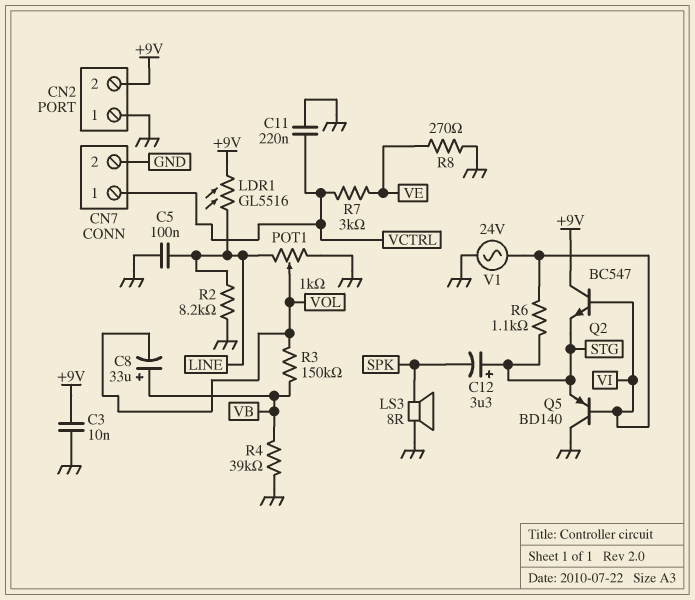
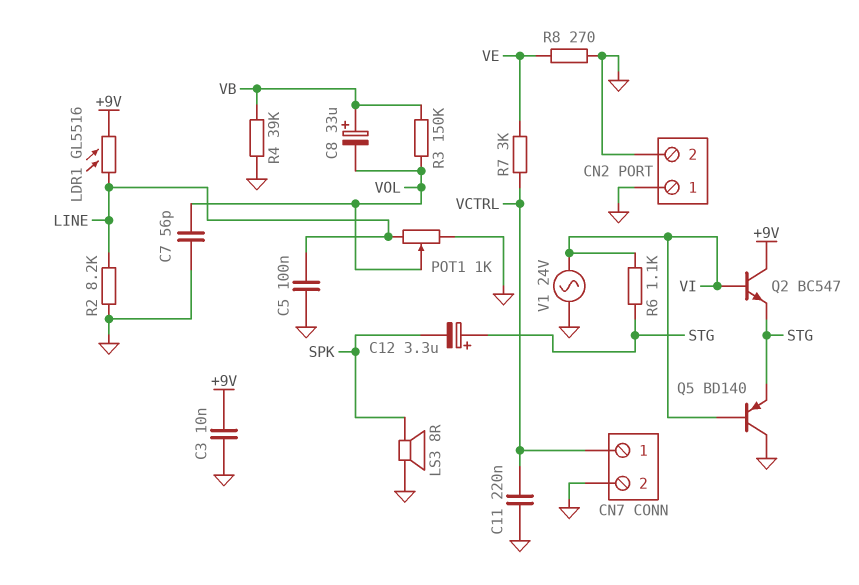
C7: none -> 56pF (GND, VOL)
CN2 pin 2: +9V -> GND

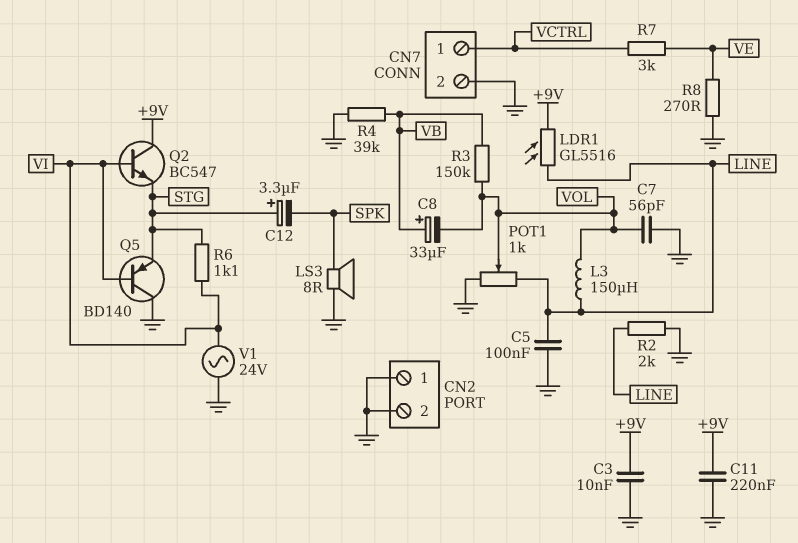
C11: 220nF (GND, VCTRL) -> 220nF (+9V, GND)
L3: none -> 150uH (LINE, VOL)
R2: 8.2k (GND, LINE) -> 2k (GND, LINE)

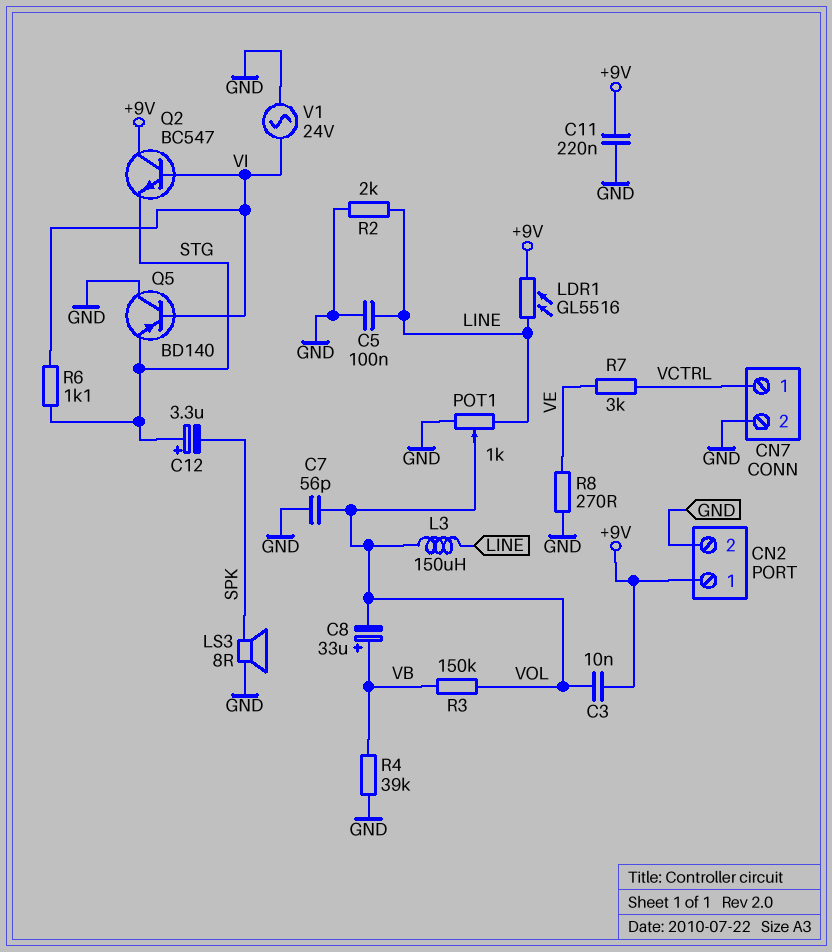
C3: 10nF (+9V, GND) -> 10nF (+9V, VOL)
CN2 pin 1: GND -> +9V

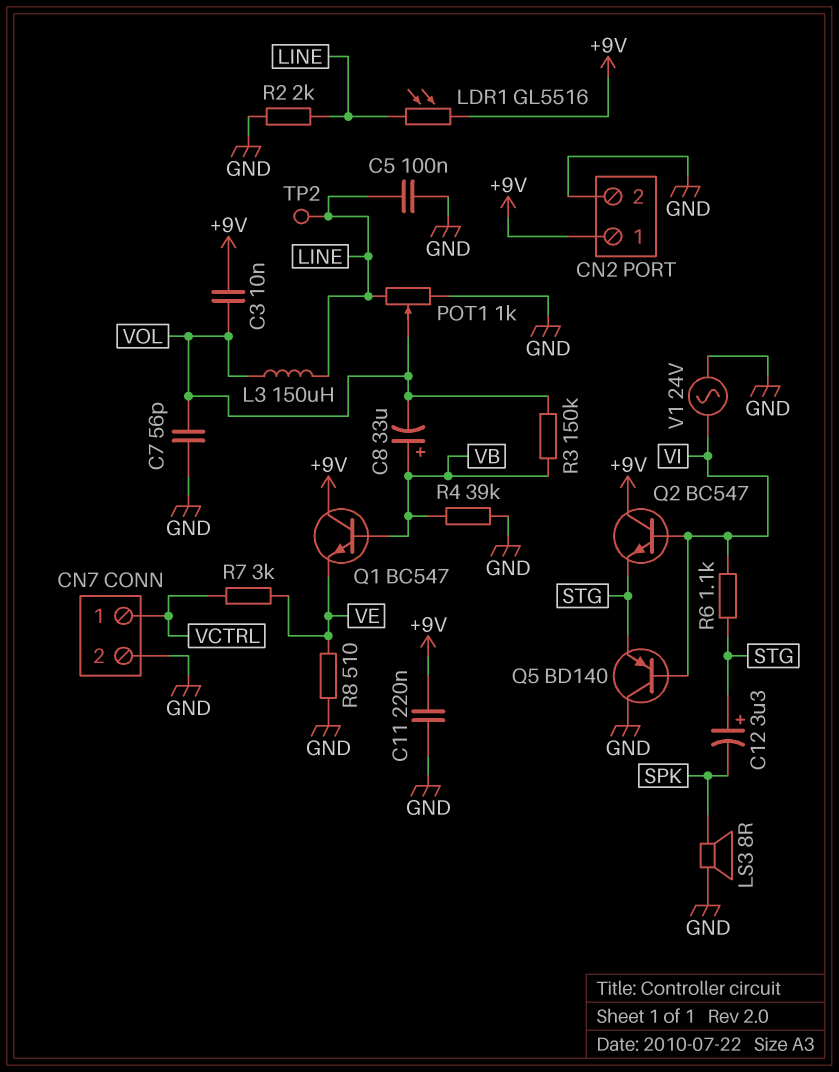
Q1: none -> NPN BC547 (B VB, C +9V, E VE)
R8: 270 (GND, VE) -> 510 (GND, VE)
TP2: none -> test point (LINE)

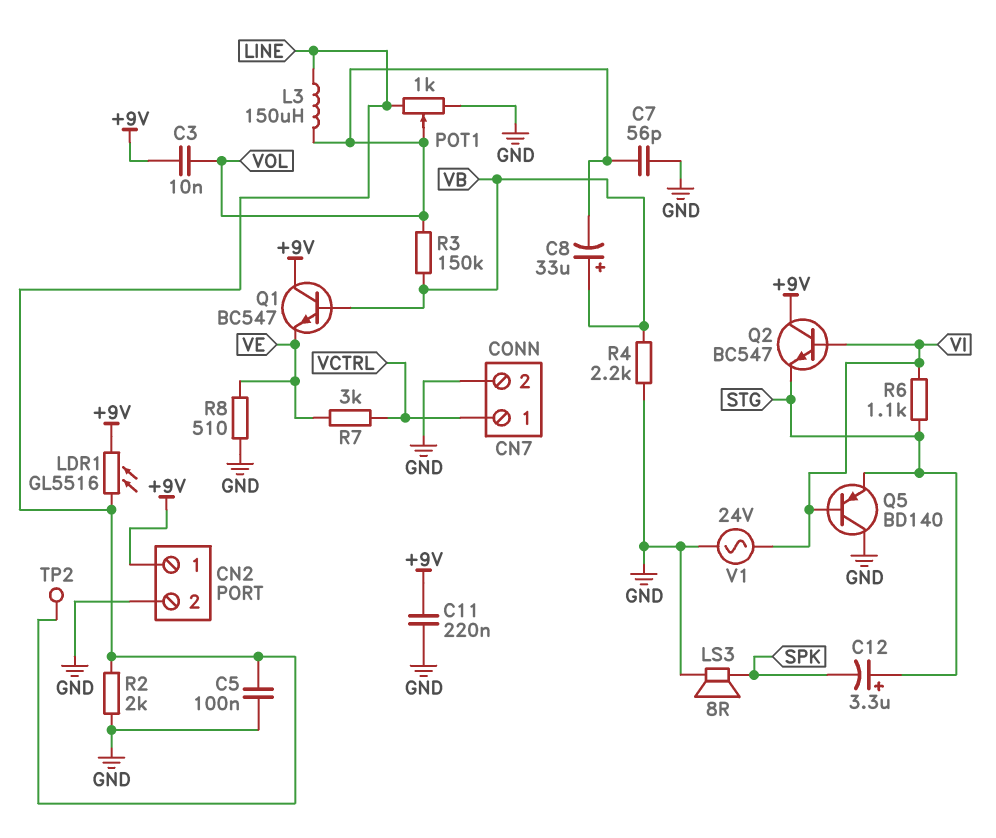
R4: 39k (GND, VB) -> 2.2k (GND, VB)

